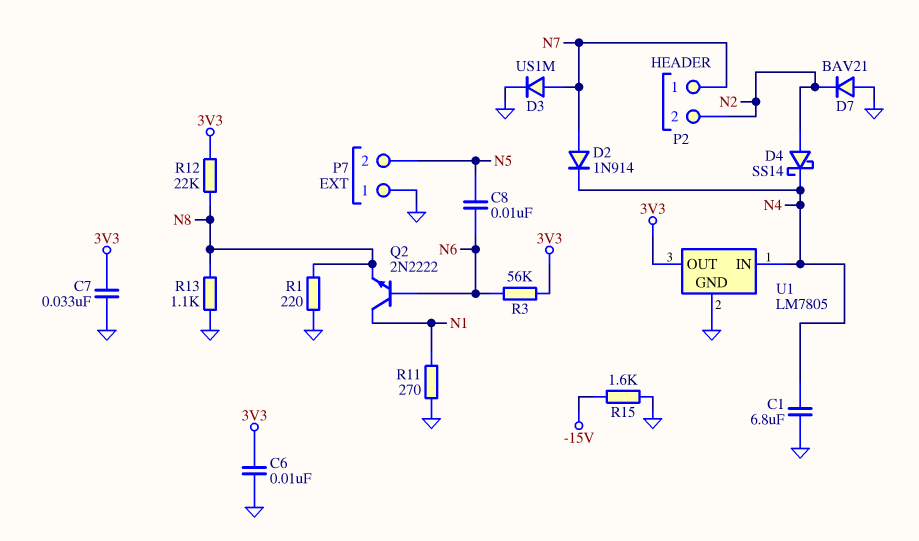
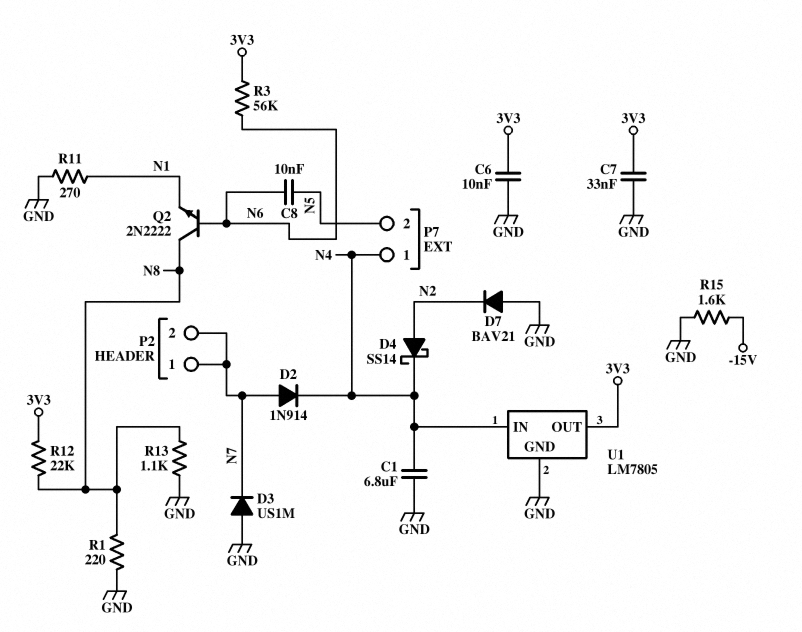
D3: diode US1M (A N7, K GND) -> diode US1M (A GND, K N7)
P2 pin 2: N2 -> N7
P7 pin 1: GND -> N4
Q2: NPN 2N2222 (B N6, C N1, E N8) -> NPN 2N2222 (B N6, C N8, E N1)

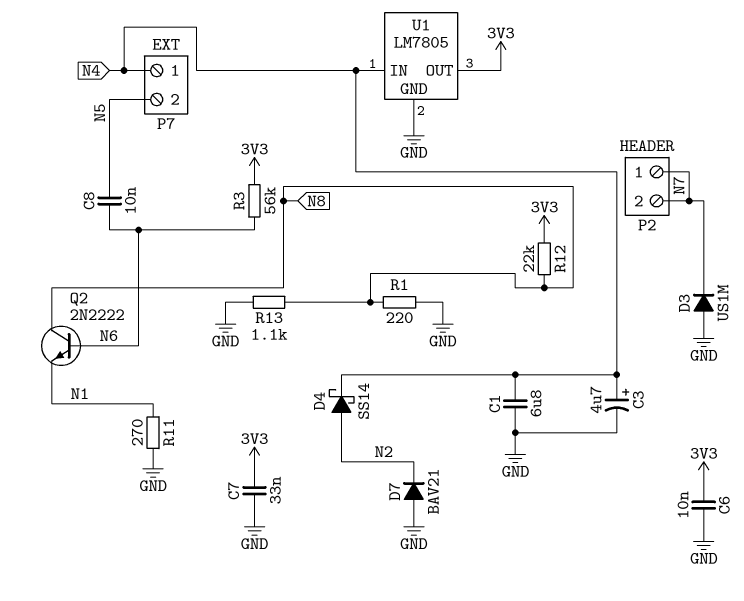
C3: none -> 4.7uF (plus N4, minus GND)
D2: diode 1N914 (A N7, K N4) -> none
R15: 1.6k (-15V, GND) -> none

